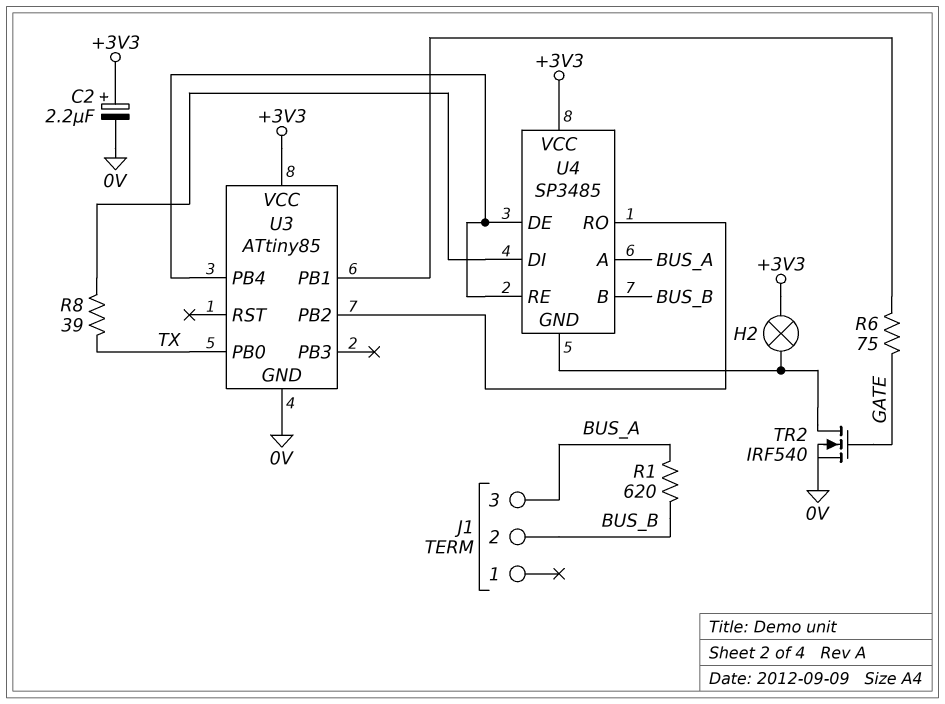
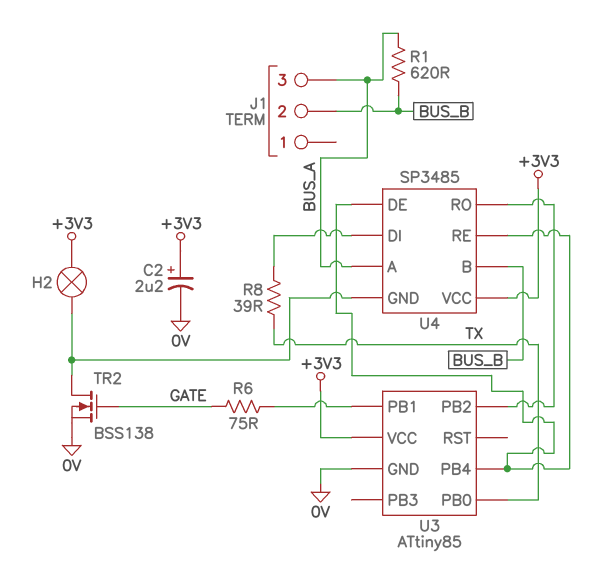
TR2: NMOS IRF540 (G GATE, D U4/GND, S 0V) -> NMOS BSS138 (G GATE, D U4/GND, S 0V)

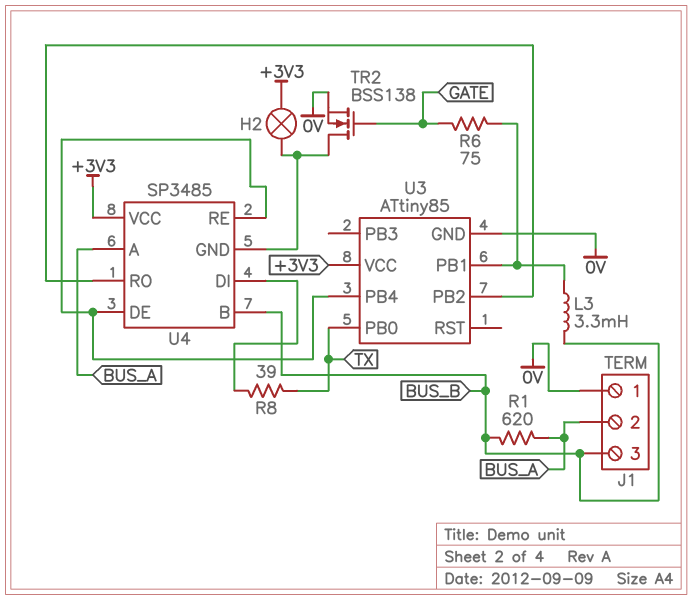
C2: 2.2uF (plus +3V3, minus 0V) -> none
J1 pin 1: none -> 0V
J1 pin 2: BUS_B -> BUS_A
J1 pin 3: BUS_A -> BUS_B
L3: none -> 3.3mH (BUS_B, U3/PB1)

